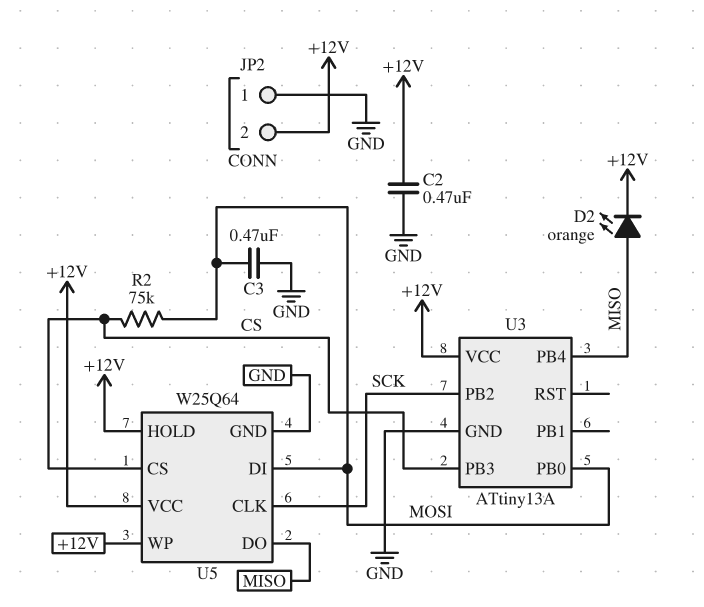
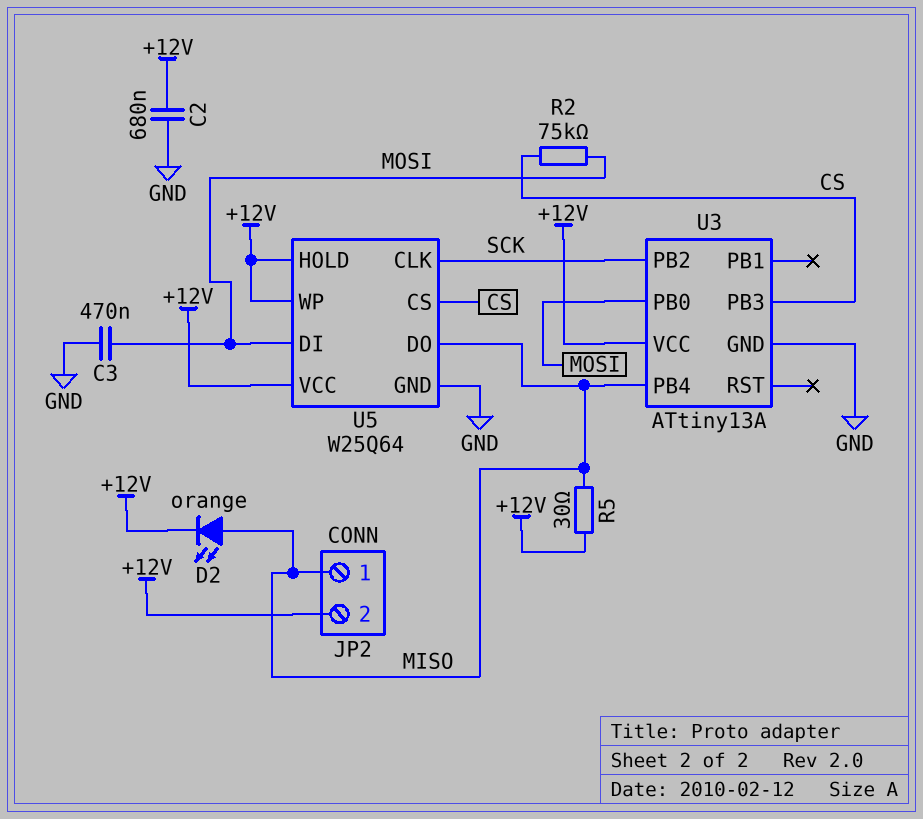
C2: 470nF (+12V, GND) -> 680nF (+12V, GND)
JP2 pin 1: GND -> MISO
R5: none -> 30 (+12V, MISO)

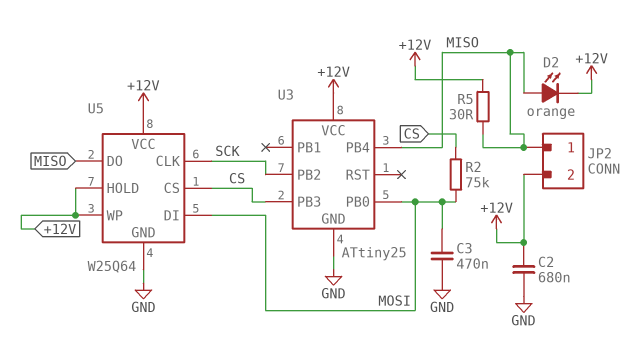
U3: ATtiny13A -> ATtiny25

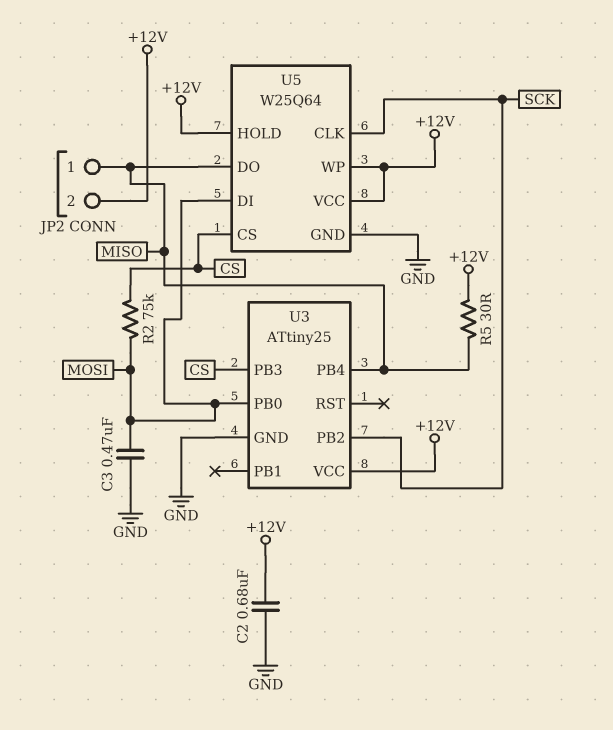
D2: LED orange (A MISO, K +12V) -> none

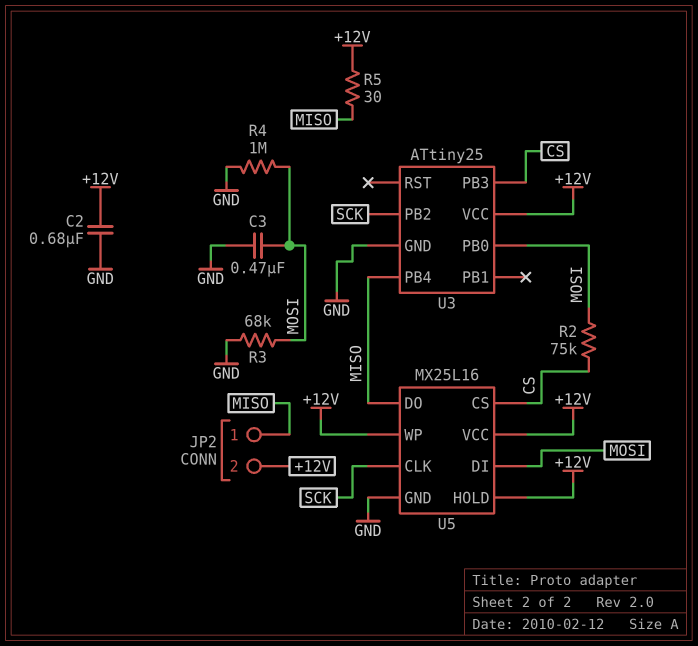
R3: none -> 68k (GND, MOSI)
R4: none -> 1M (GND, MOSI)
U5: W25Q64 -> MX25L16

